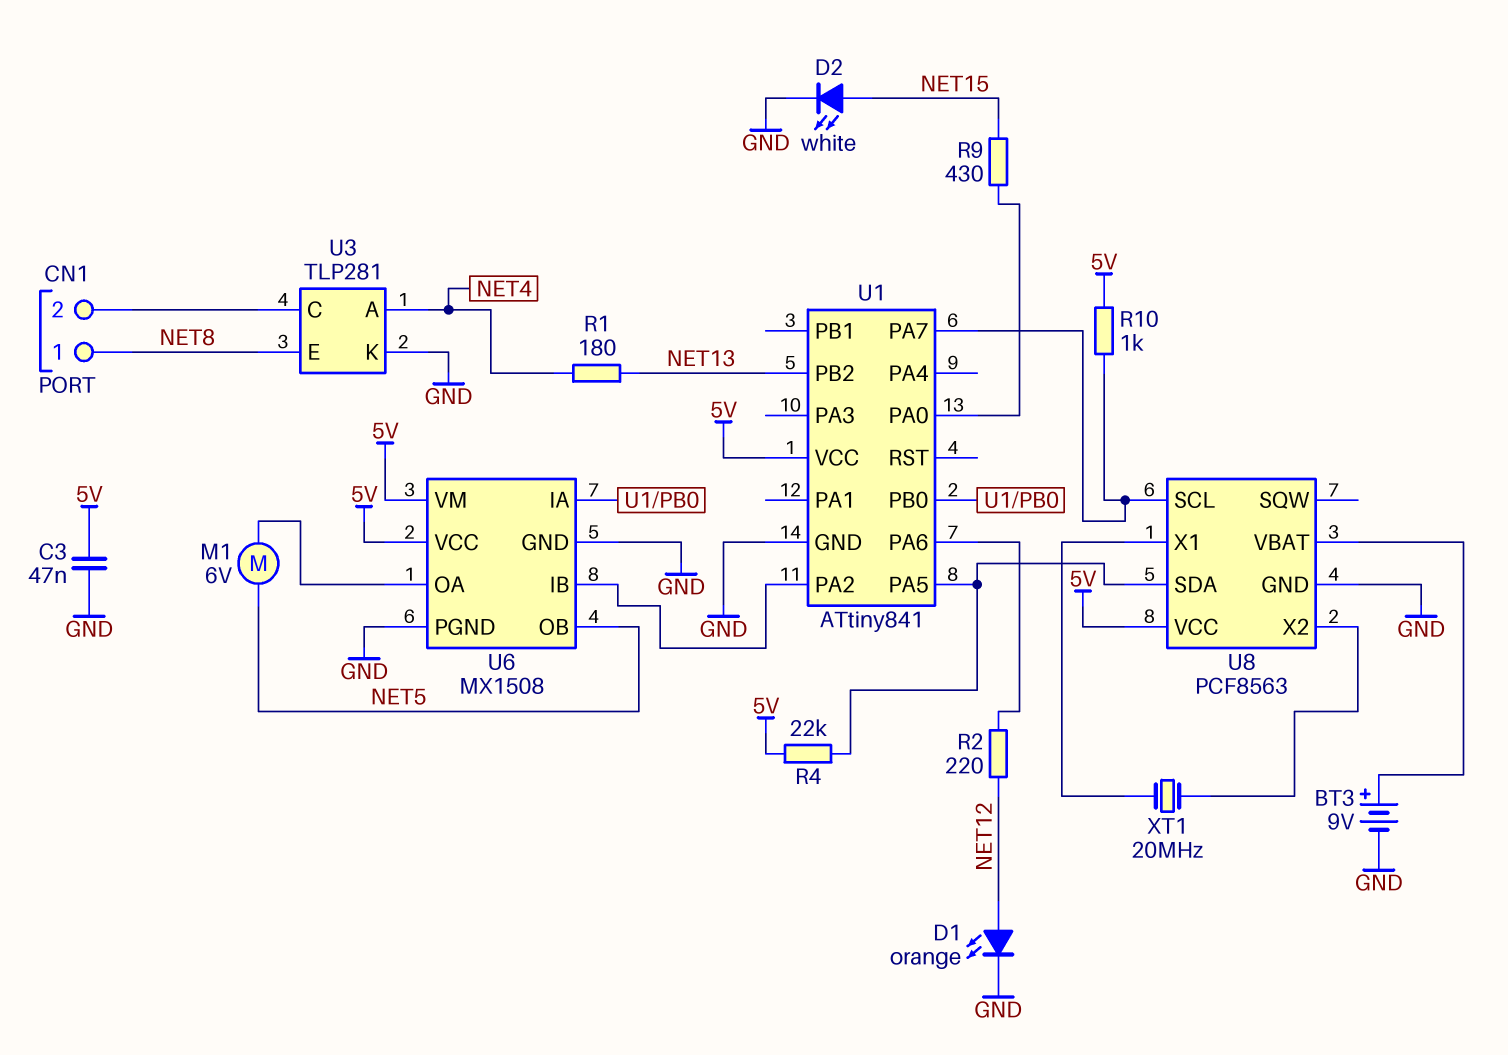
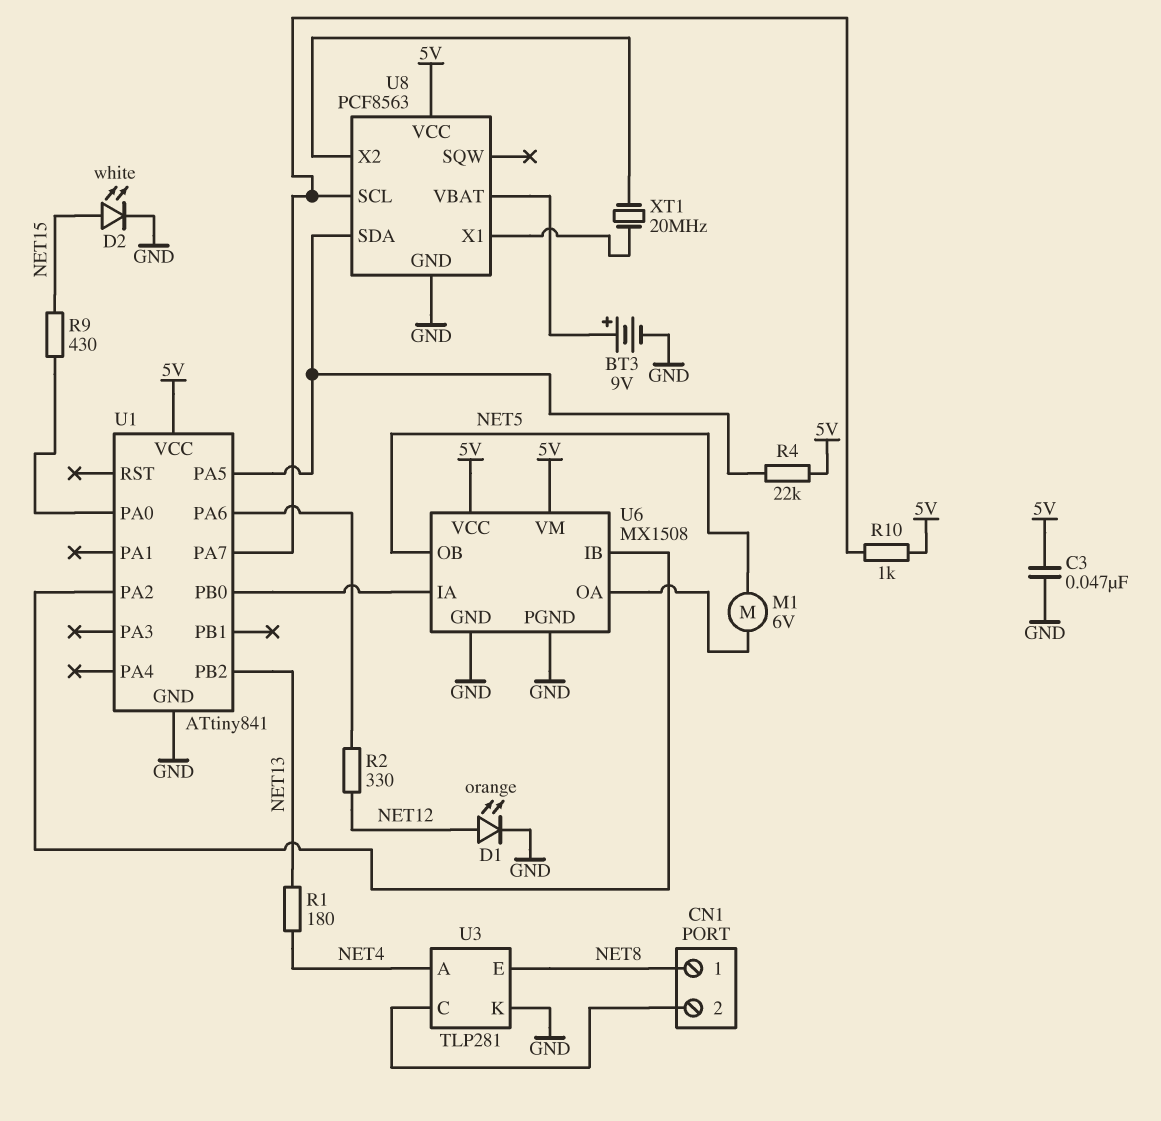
R2: 220 (NET12, U1/PA6) -> 330 (NET12, U1/PA6)

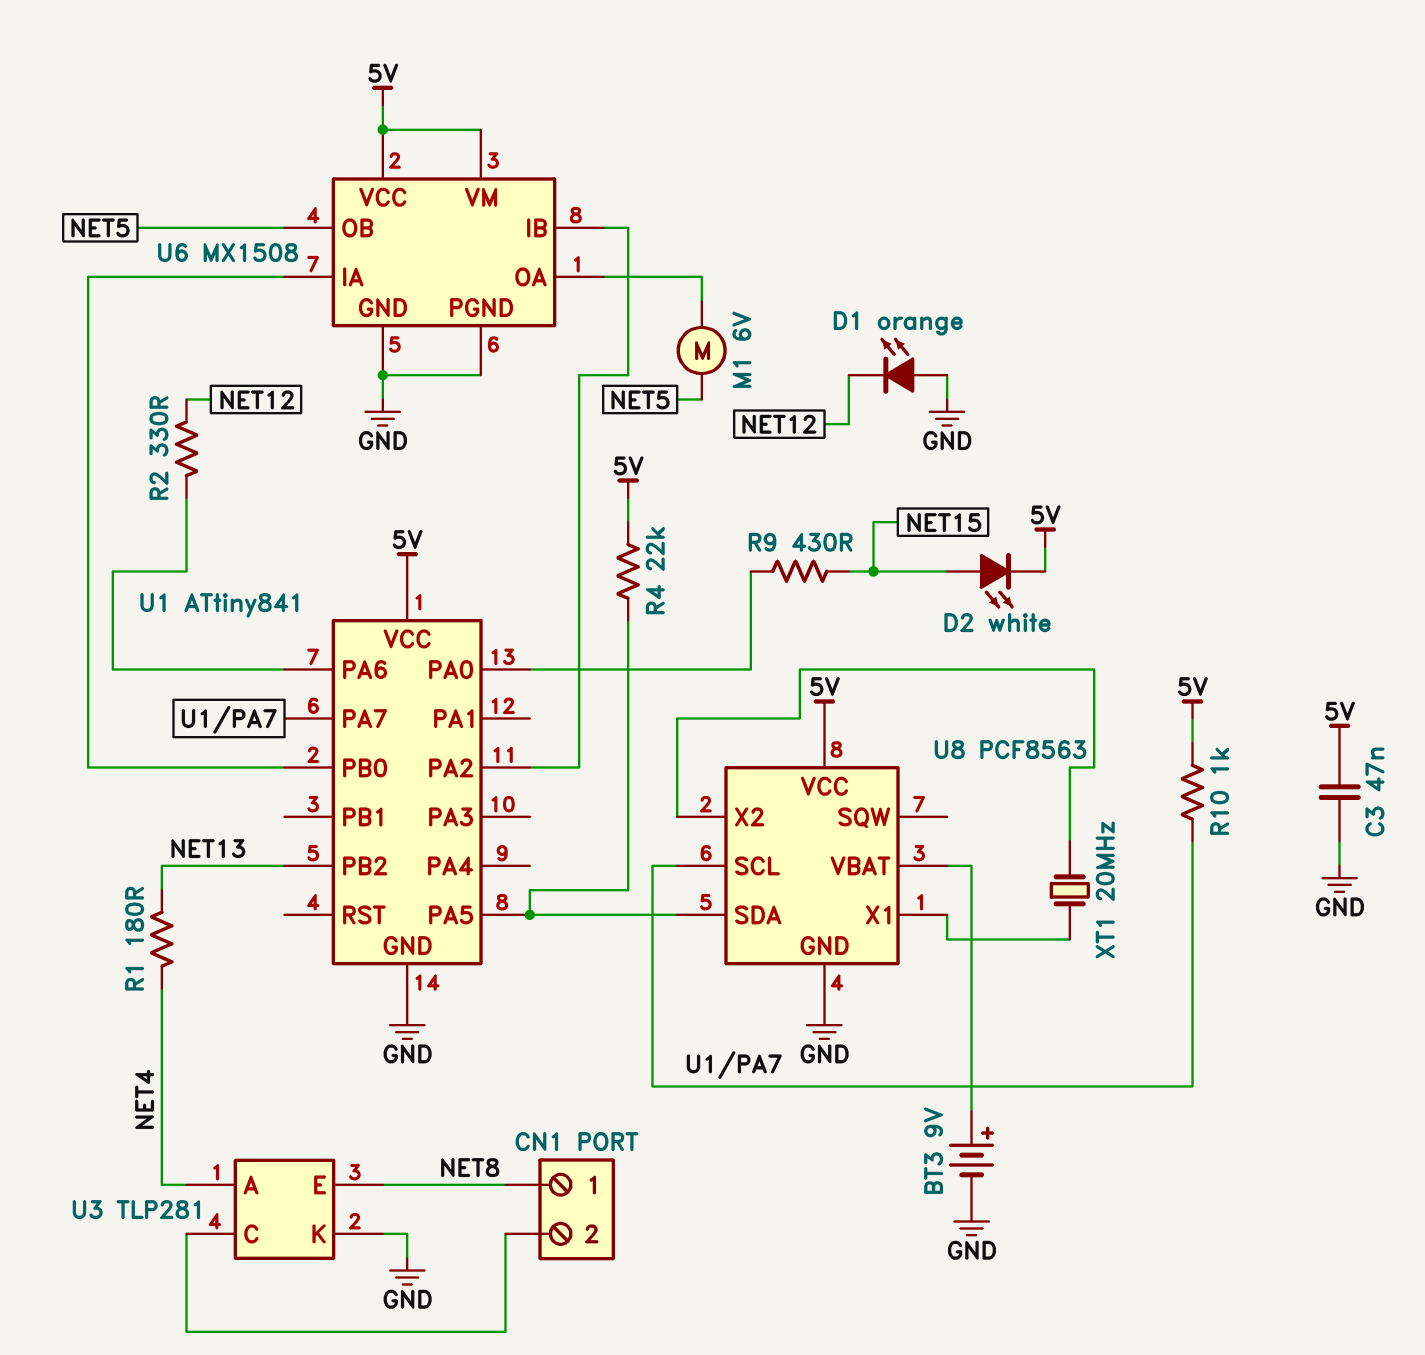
D1: LED orange (A NET12, K GND) -> LED orange (A GND, K NET12)
D2: LED white (A NET15, K GND) -> LED white (A NET15, K 5V)

